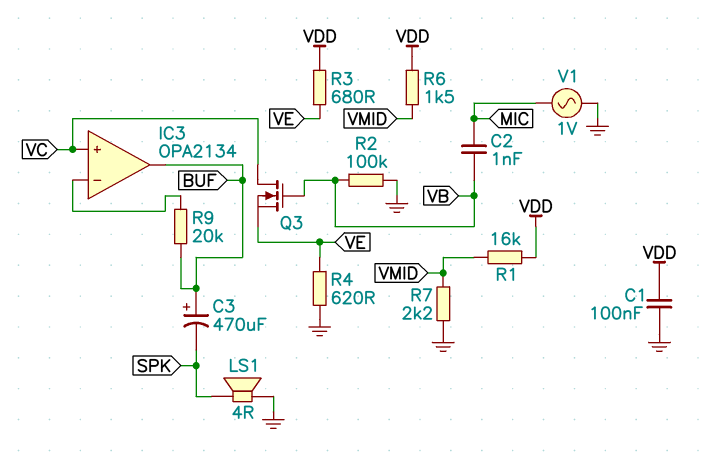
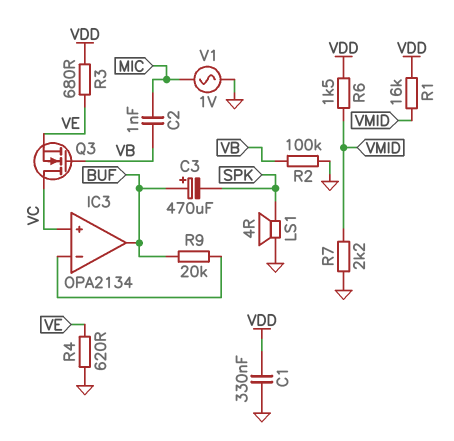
C1: 100nF (GND, VDD) -> 330nF (GND, VDD)

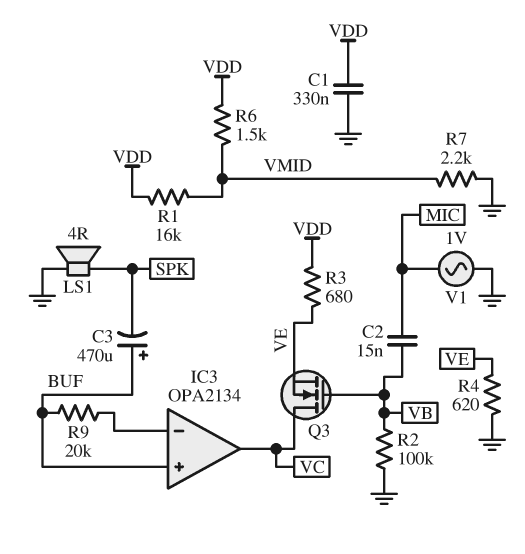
C2: 1nF (MIC, VB) -> 15nF (MIC, VB)
IC3 pin in+: VC -> BUF
IC3 pin out: BUF -> VC

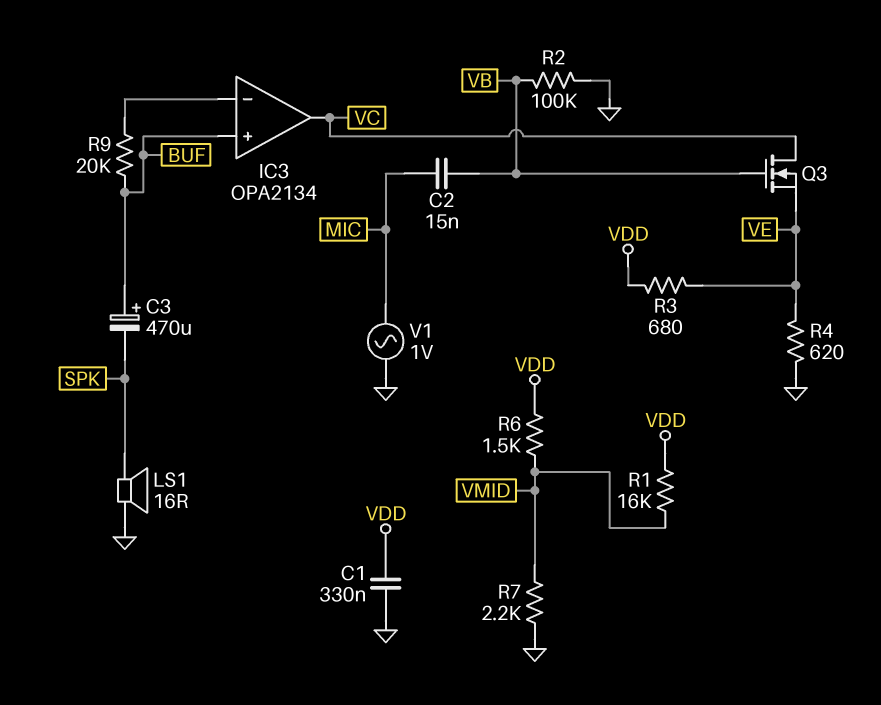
LS1: speaker 4R (GND, SPK) -> speaker 16R (GND, SPK)

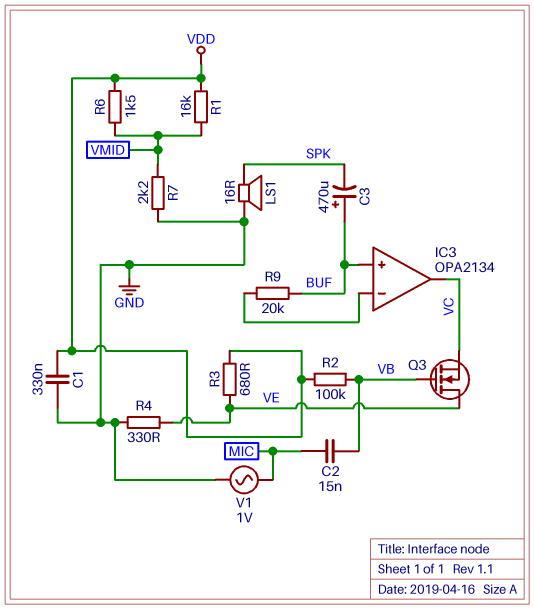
Q3: NMOS (G VB, D VC, S VE) -> NMOS (G VB, D VE, S VC)
R2: 100k (GND, VB) -> 100k (VB, VDD)
R4: 620 (GND, VE) -> 330 (GND, VE)

